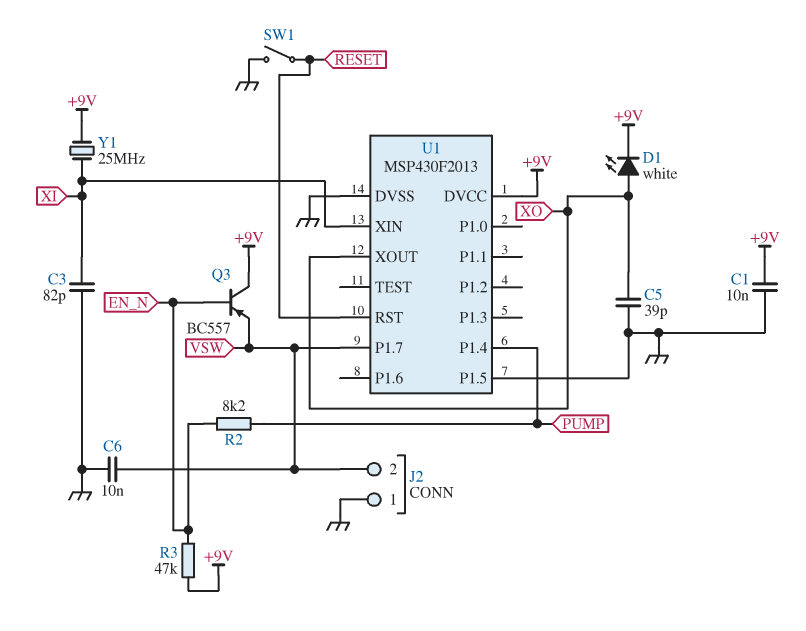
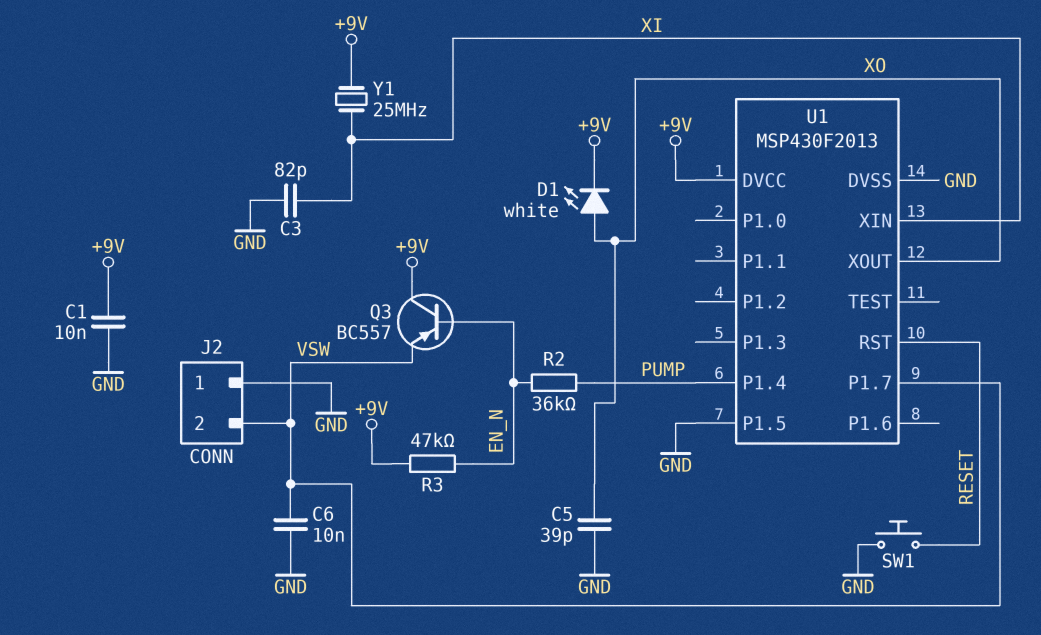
R2: 8.2k (EN_N, PUMP) -> 36k (EN_N, PUMP)
SW1: switch (GND, RESET) -> button (GND, RESET)

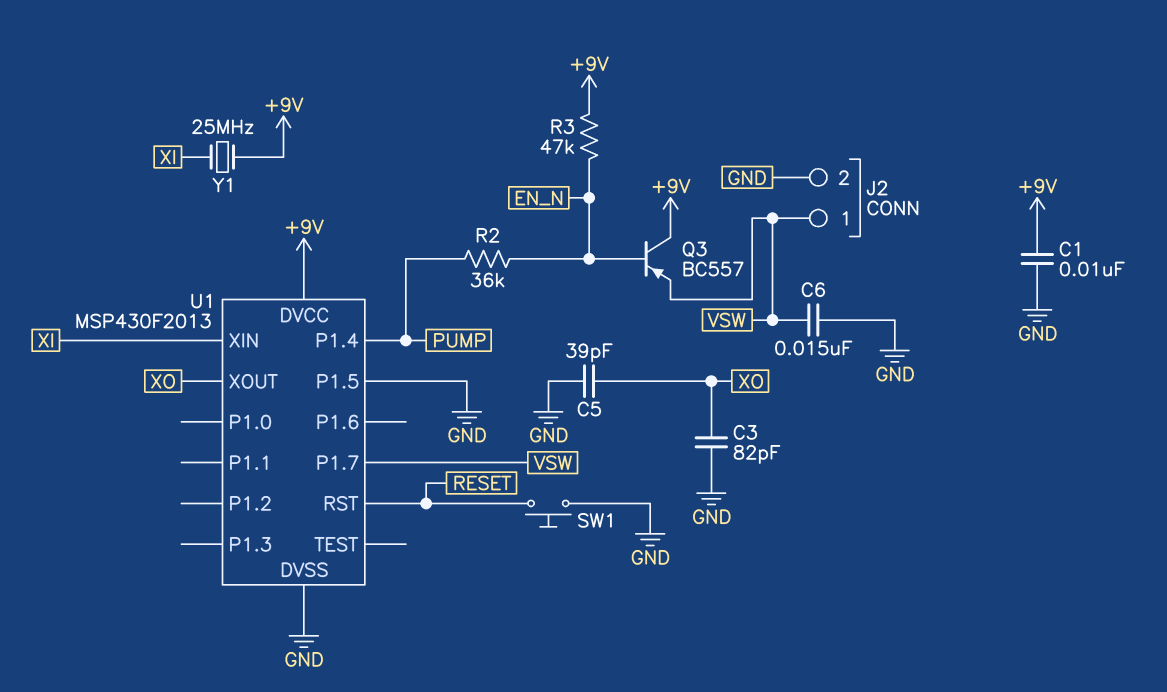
C3: 82pF (GND, XI) -> 82pF (GND, XO)
C6: 10nF (GND, VSW) -> 15nF (GND, VSW)
D1: LED white (A XO, K +9V) -> none
J2 pin 1: GND -> VSW
J2 pin 2: VSW -> GND

